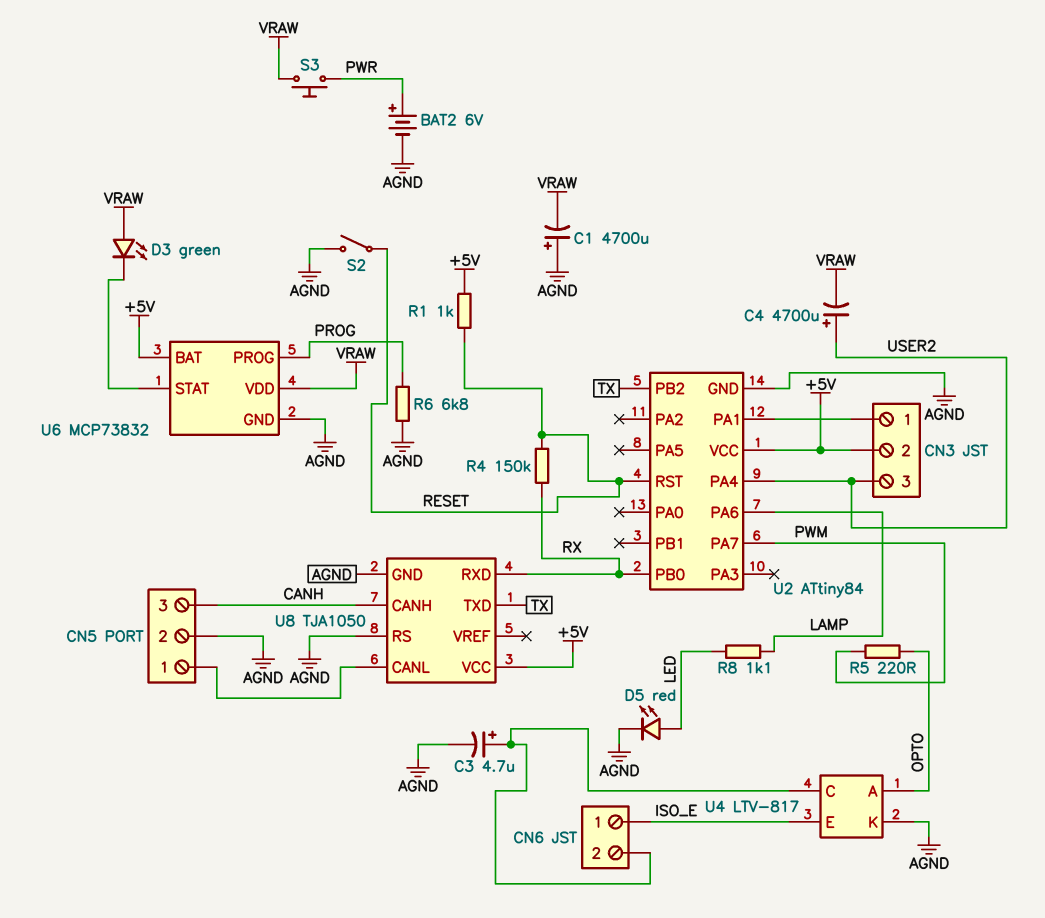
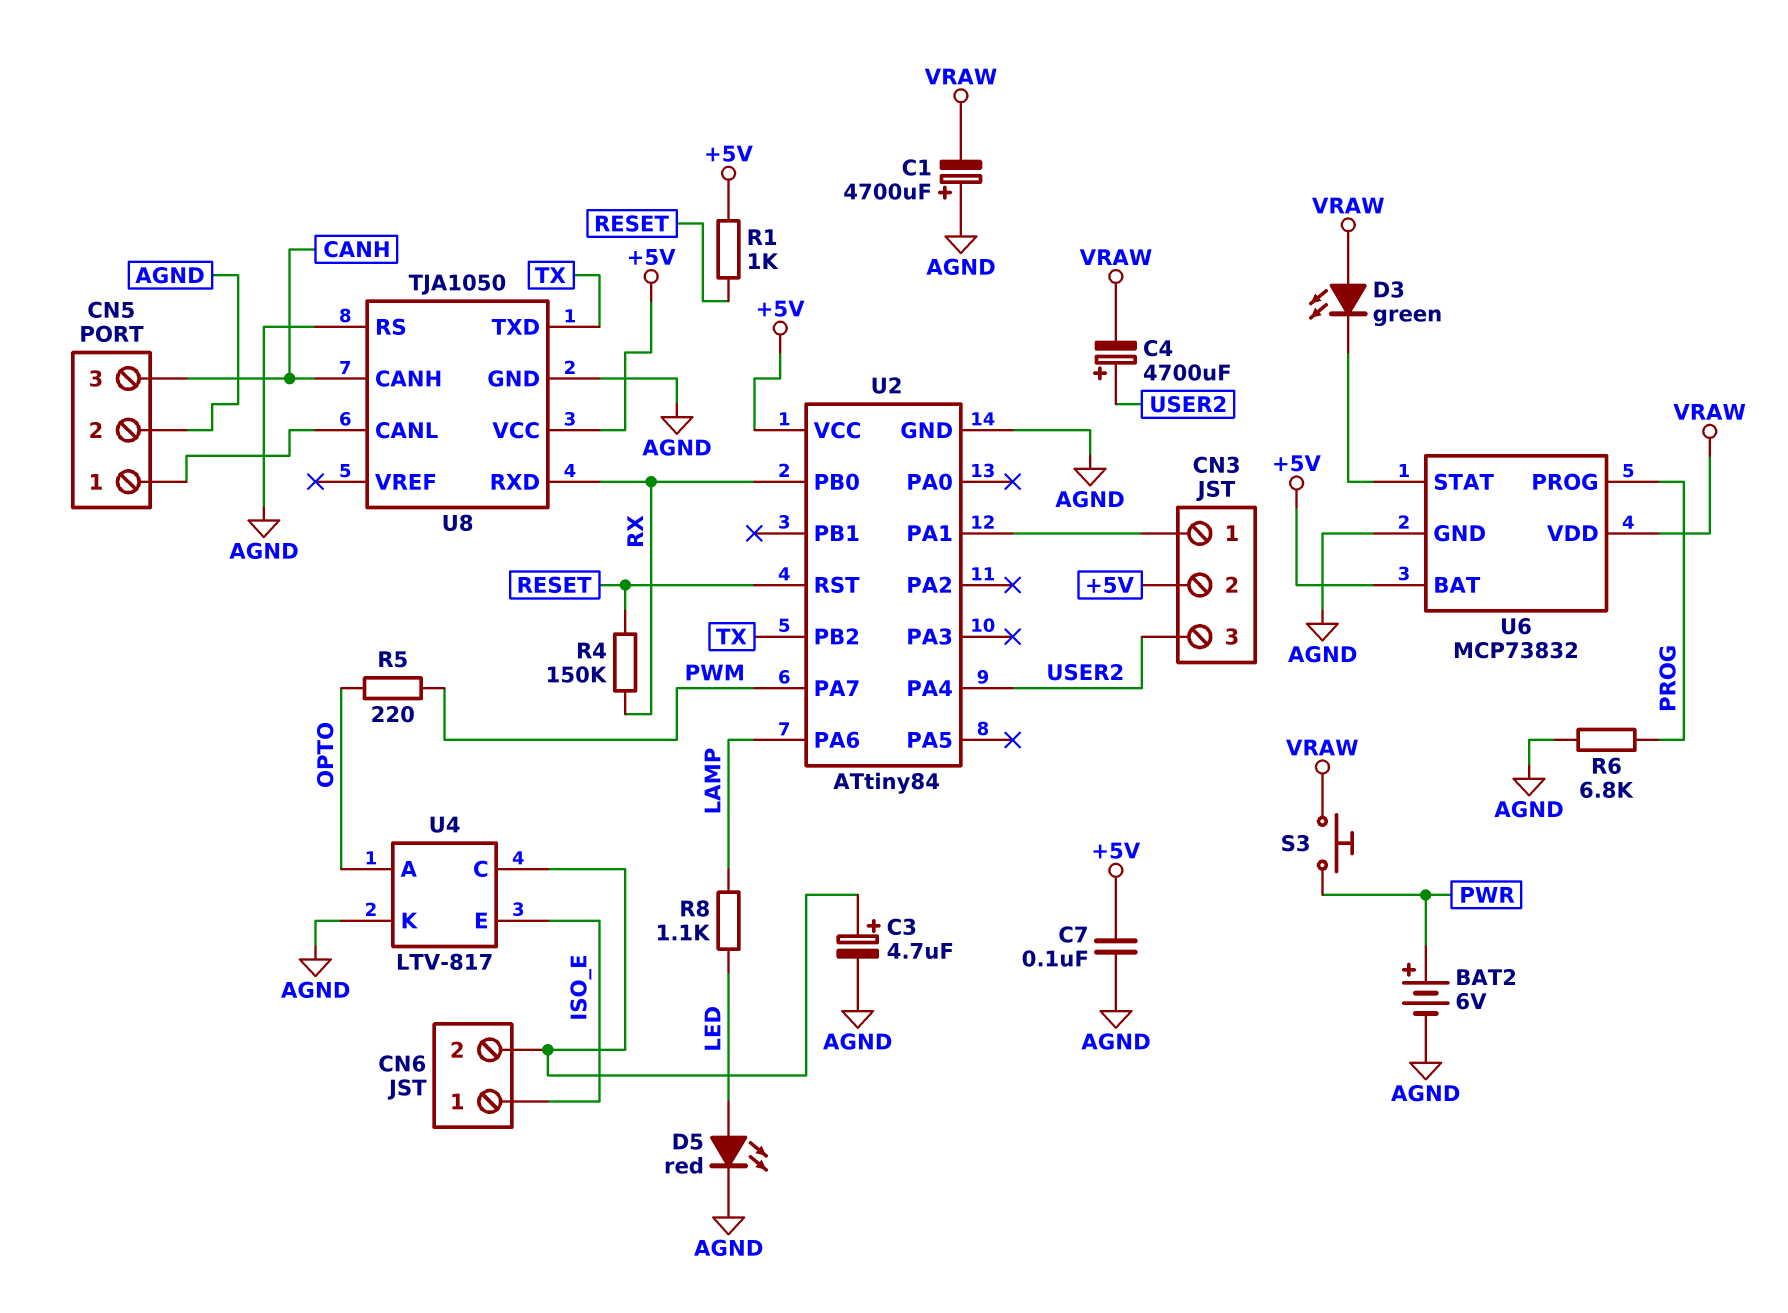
C7: none -> 100nF (+5V, AGND)
S2: switch (AGND, RESET) -> none

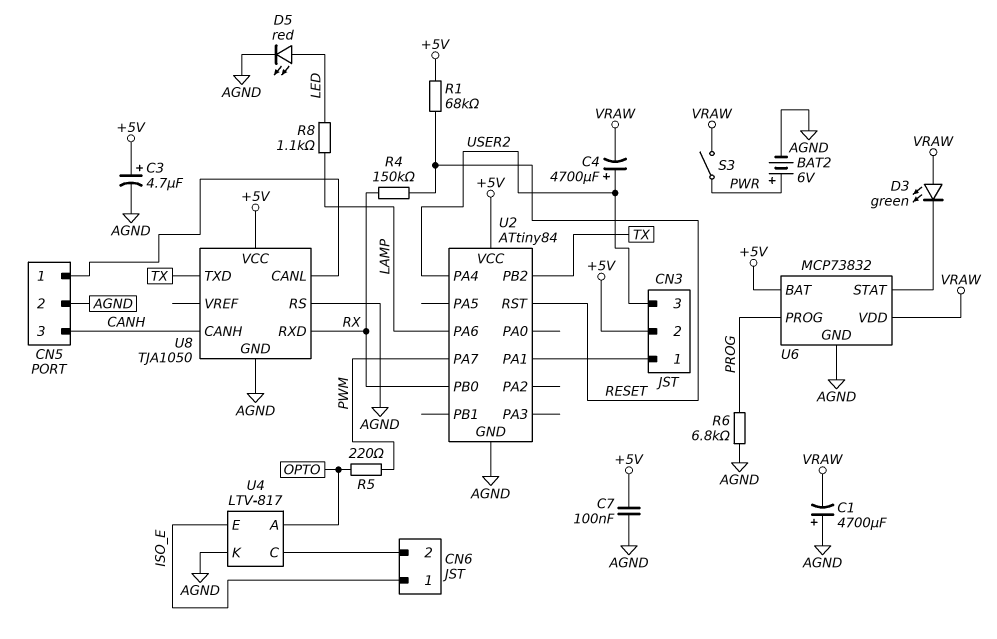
C3: 4.7uF (plus CN6/2, minus AGND) -> 4.7uF (plus +5V, minus AGND)
R1: 1k (+5V, RESET) -> 68k (+5V, RESET)
S3: button (PWR, VRAW) -> switch (PWR, VRAW)

